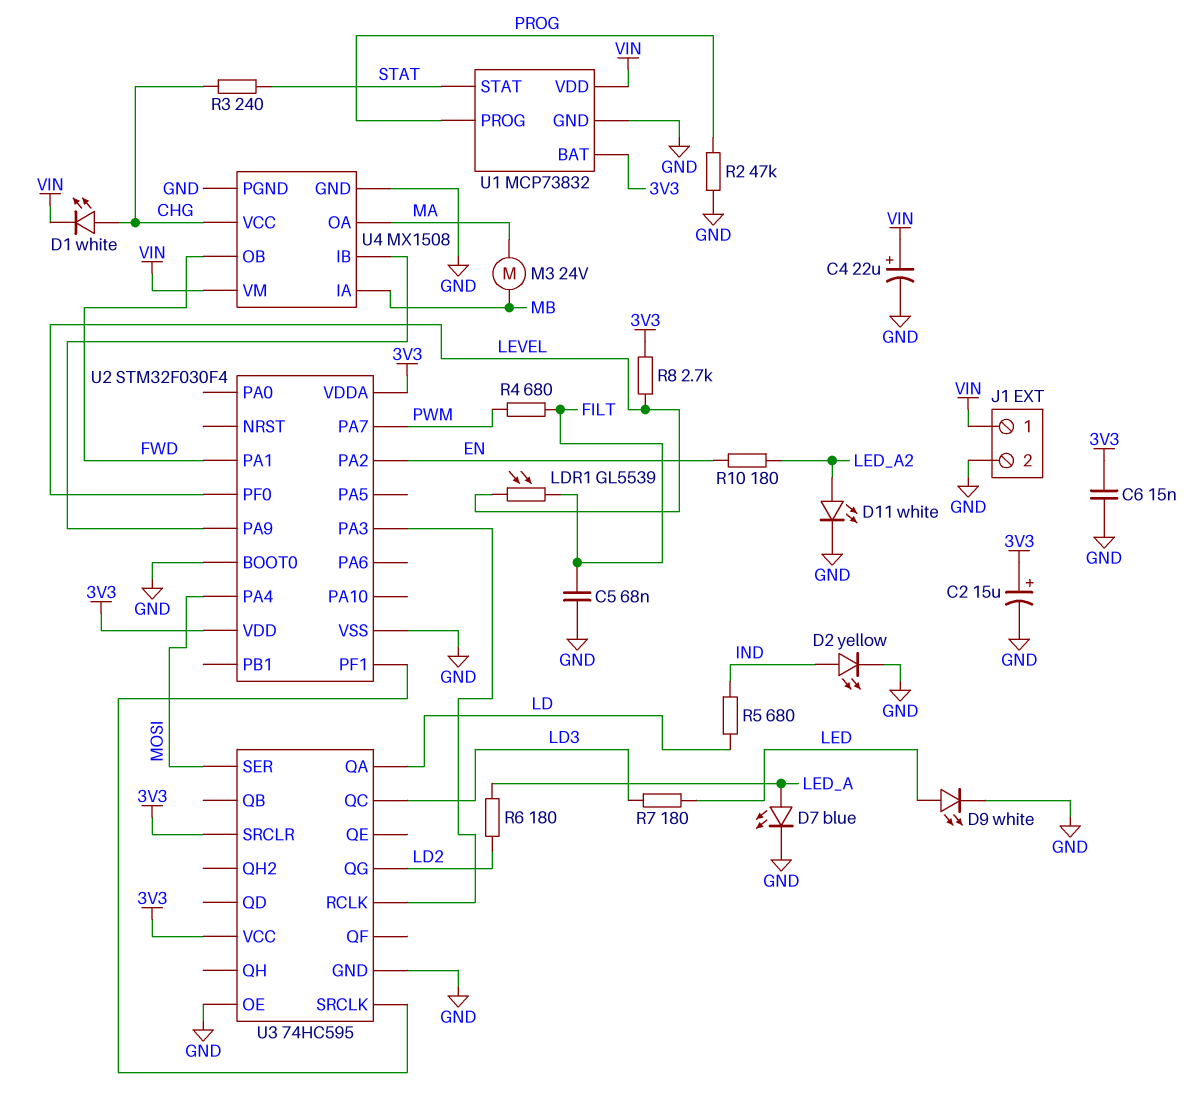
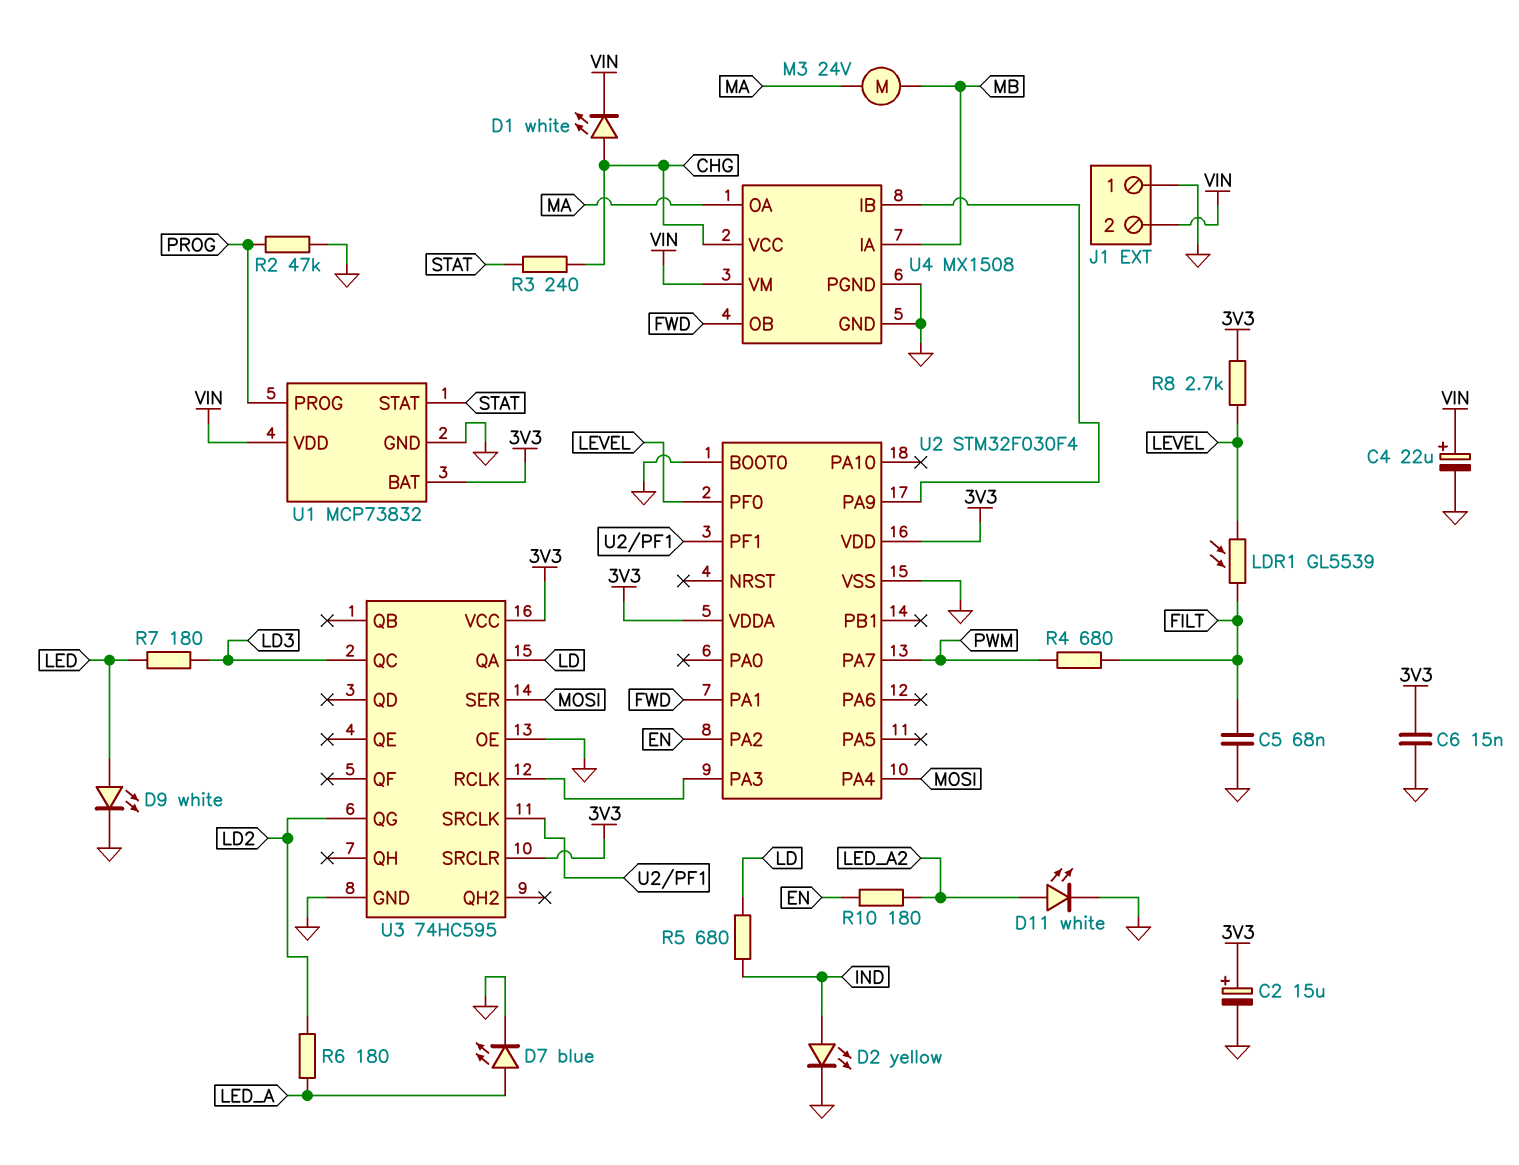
J1 pin 1: VIN -> GND
J1 pin 2: GND -> VIN

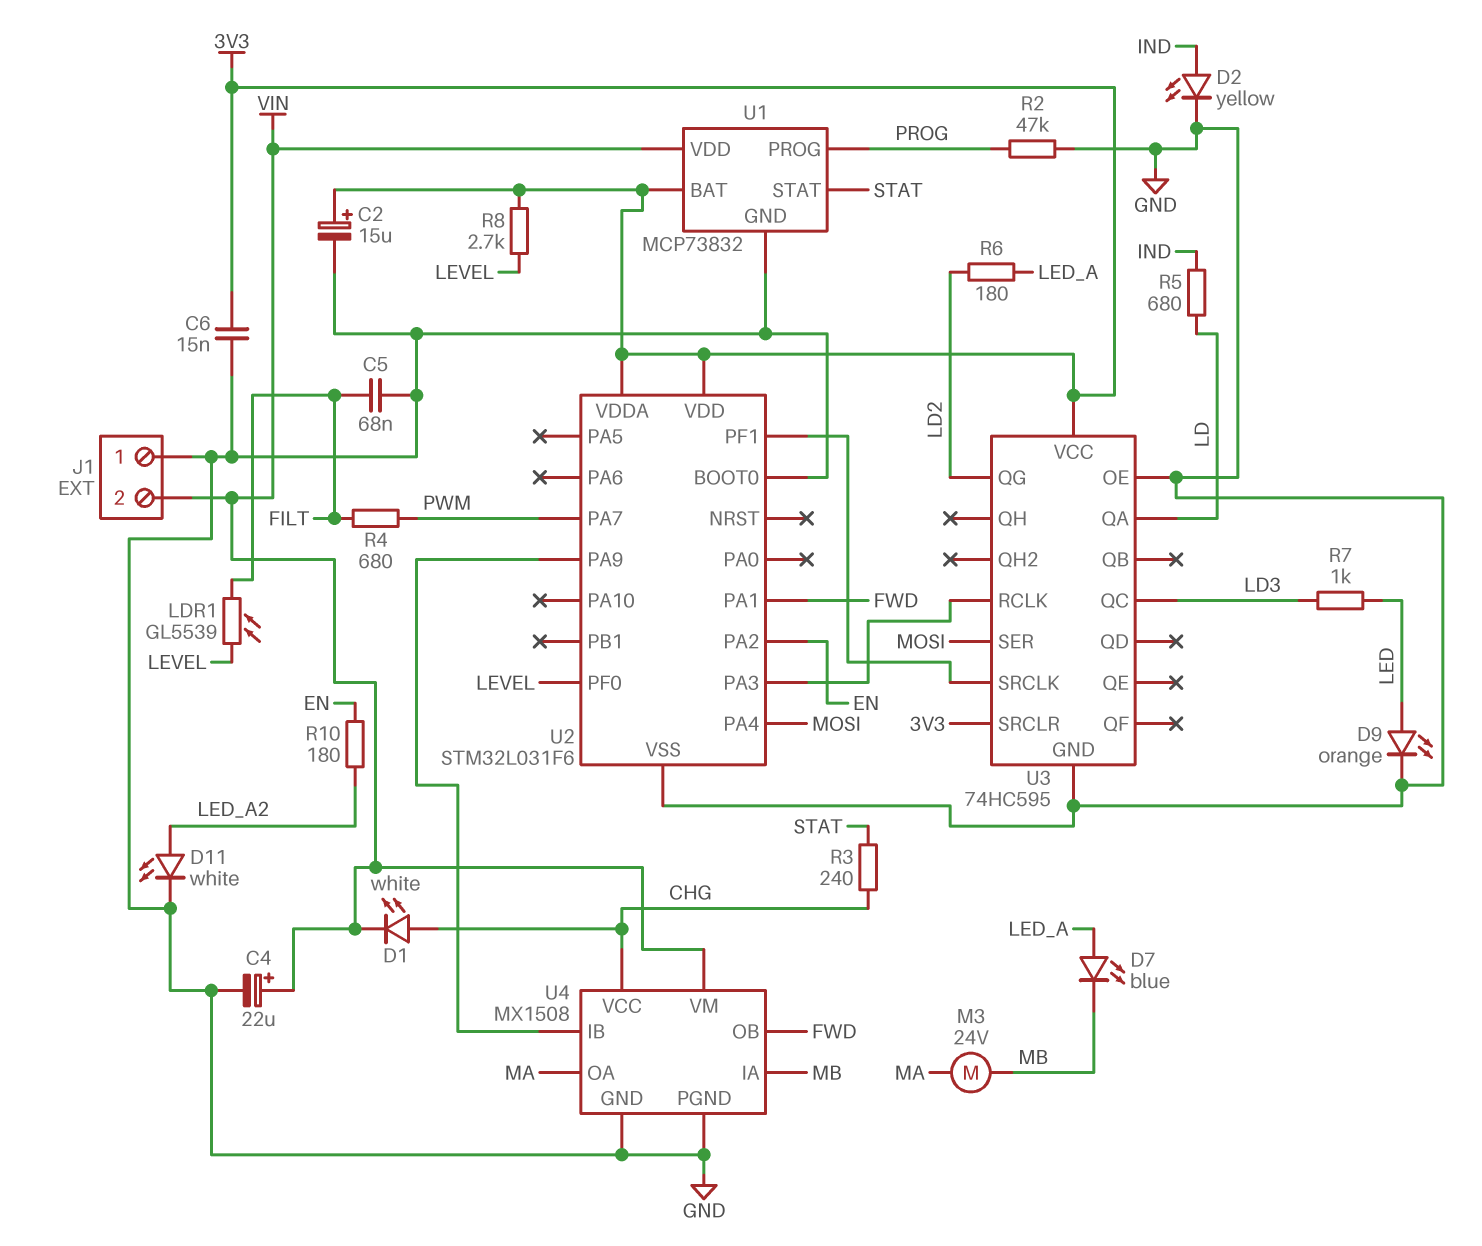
D7: LED blue (A LED_A, K GND) -> LED blue (A LED_A, K MB)
D9: LED white (A LED, K GND) -> LED orange (A LED, K GND)
R7: 180 (LD3, LED) -> 1k (LD3, LED)
U2: STM32F030F4 -> STM32L031F6

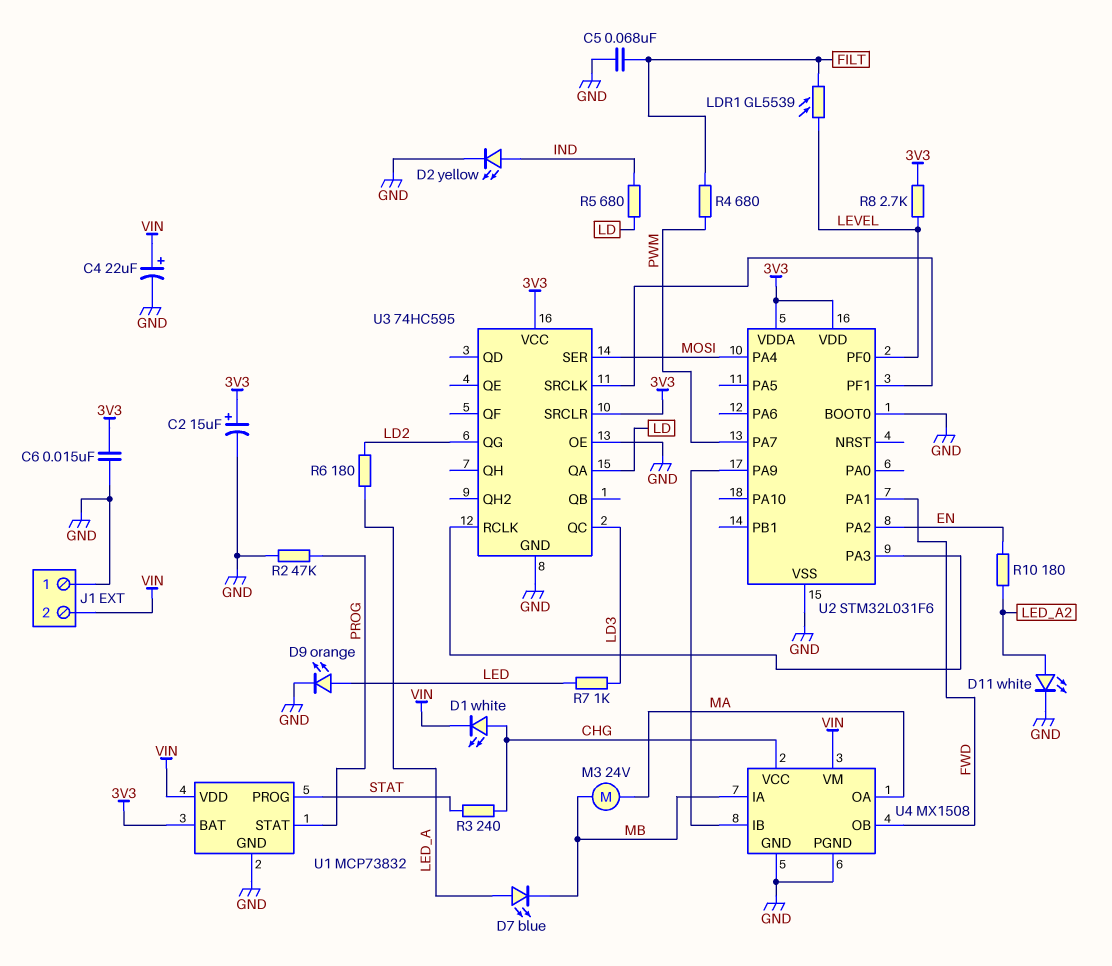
U1 pin PROG: PROG -> STAT
U1 pin STAT: STAT -> PROG

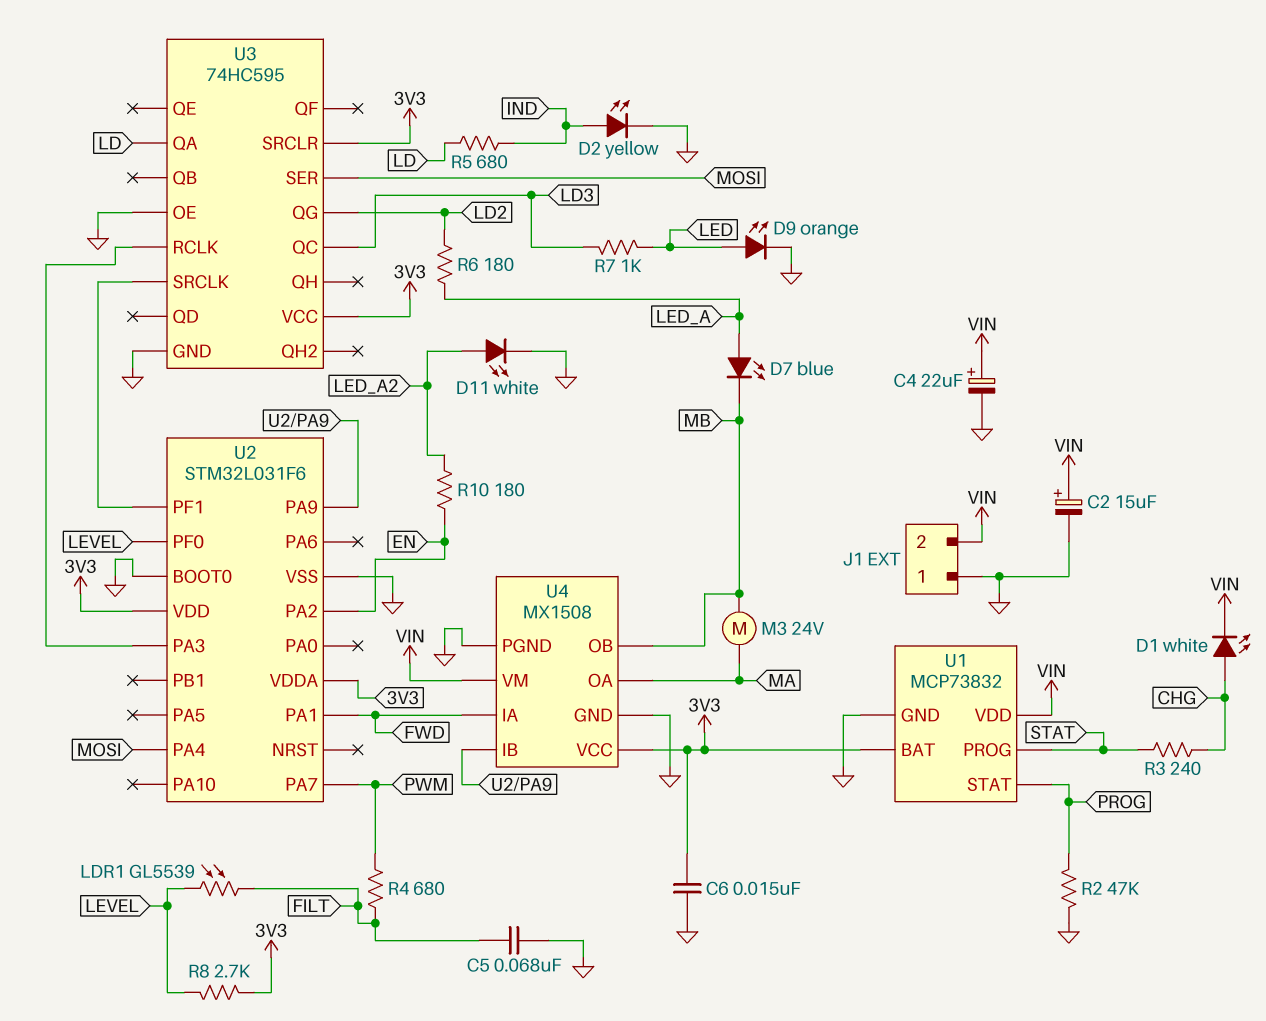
C2: 15uF (plus 3V3, minus GND) -> 15uF (plus VIN, minus GND)
U4 pin IA: MB -> FWD
U4 pin OB: FWD -> MB
U4 pin VCC: CHG -> 3V3

